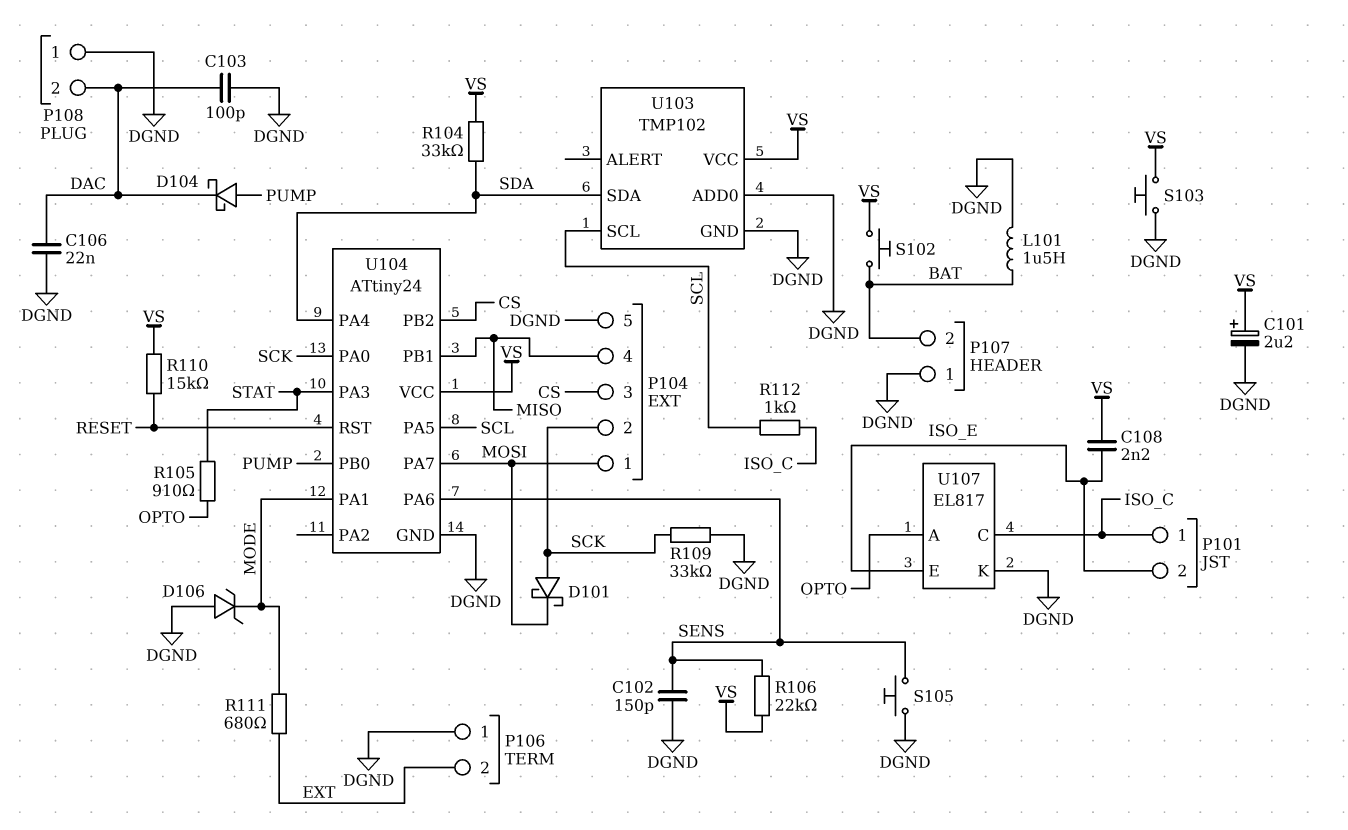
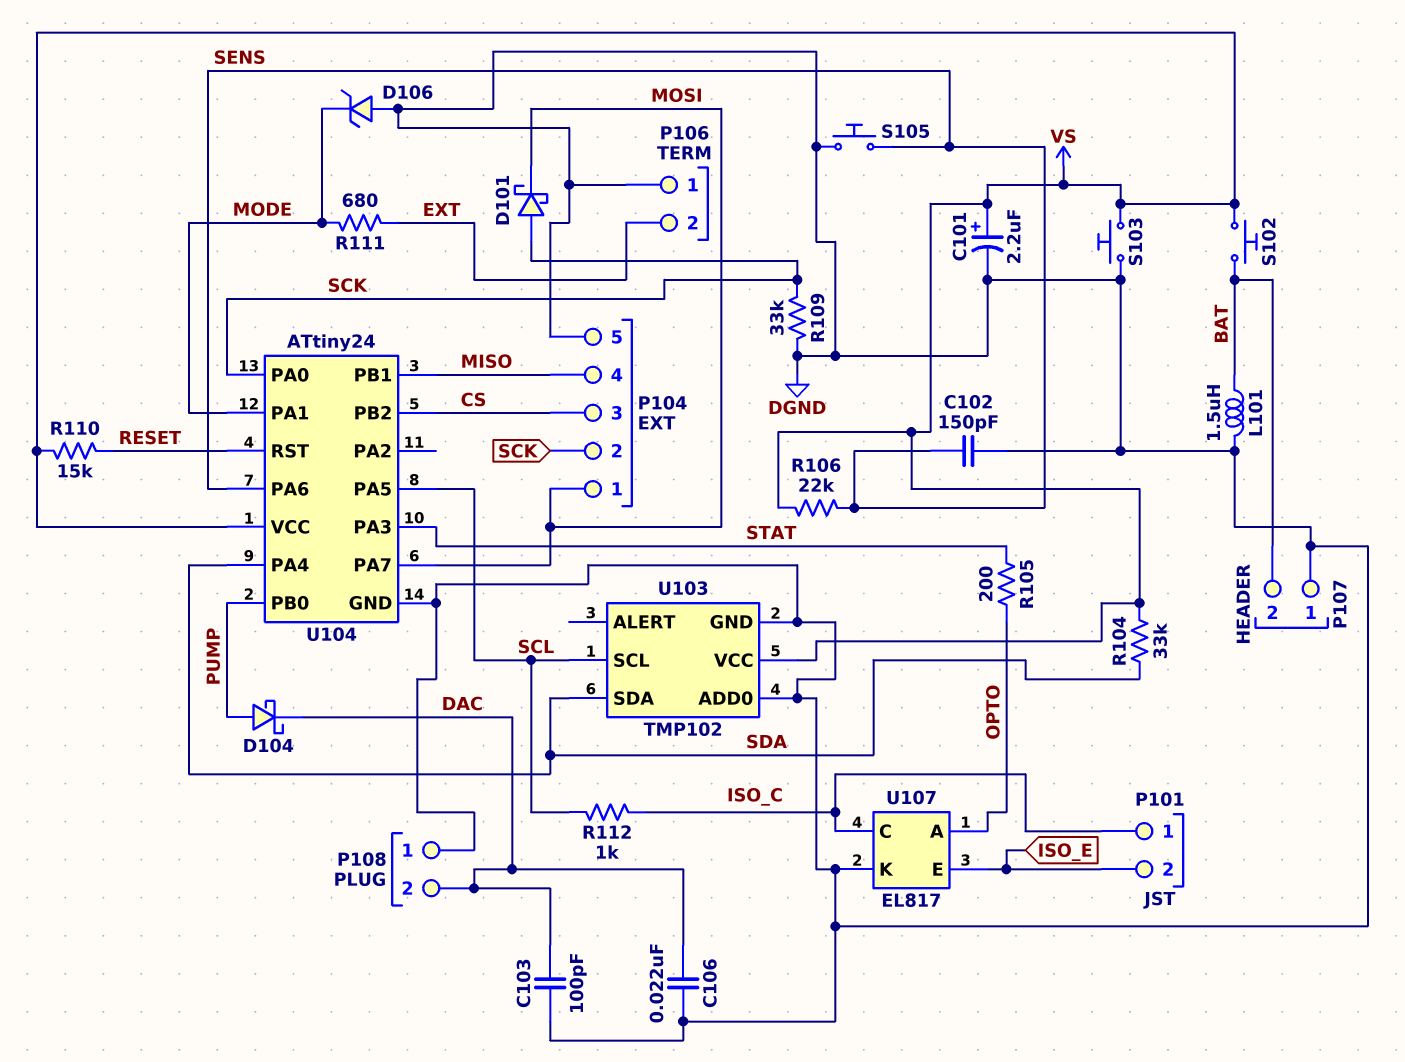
C108: 2.2nF (ISO_E, VS) -> none
R105: 910 (OPTO, STAT) -> 200 (OPTO, STAT)

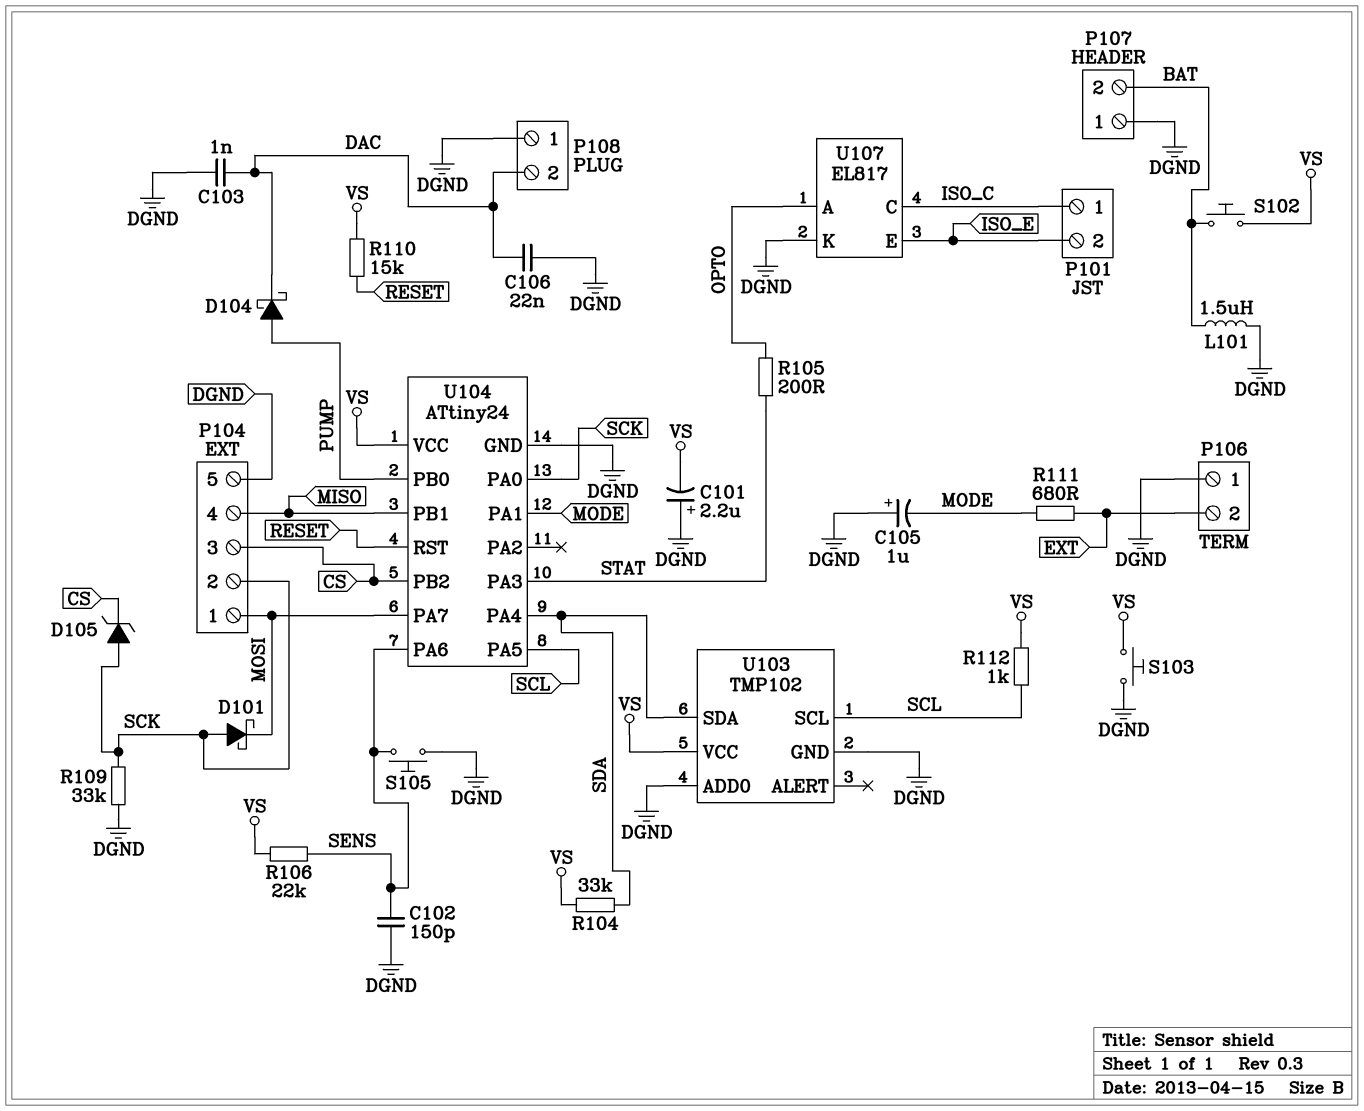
C101: 2.2uF (plus VS, minus DGND) -> 2.2uF (plus DGND, minus VS)
C103: 100pF (DAC, DGND) -> 1nF (DAC, DGND)
C105: none -> 1uF (plus DGND, minus MODE)
D105: none -> zener (A SCK, K CS)
D106: zener (A DGND, K MODE) -> none
R112: 1k (ISO_C, SCL) -> 1k (SCL, VS)

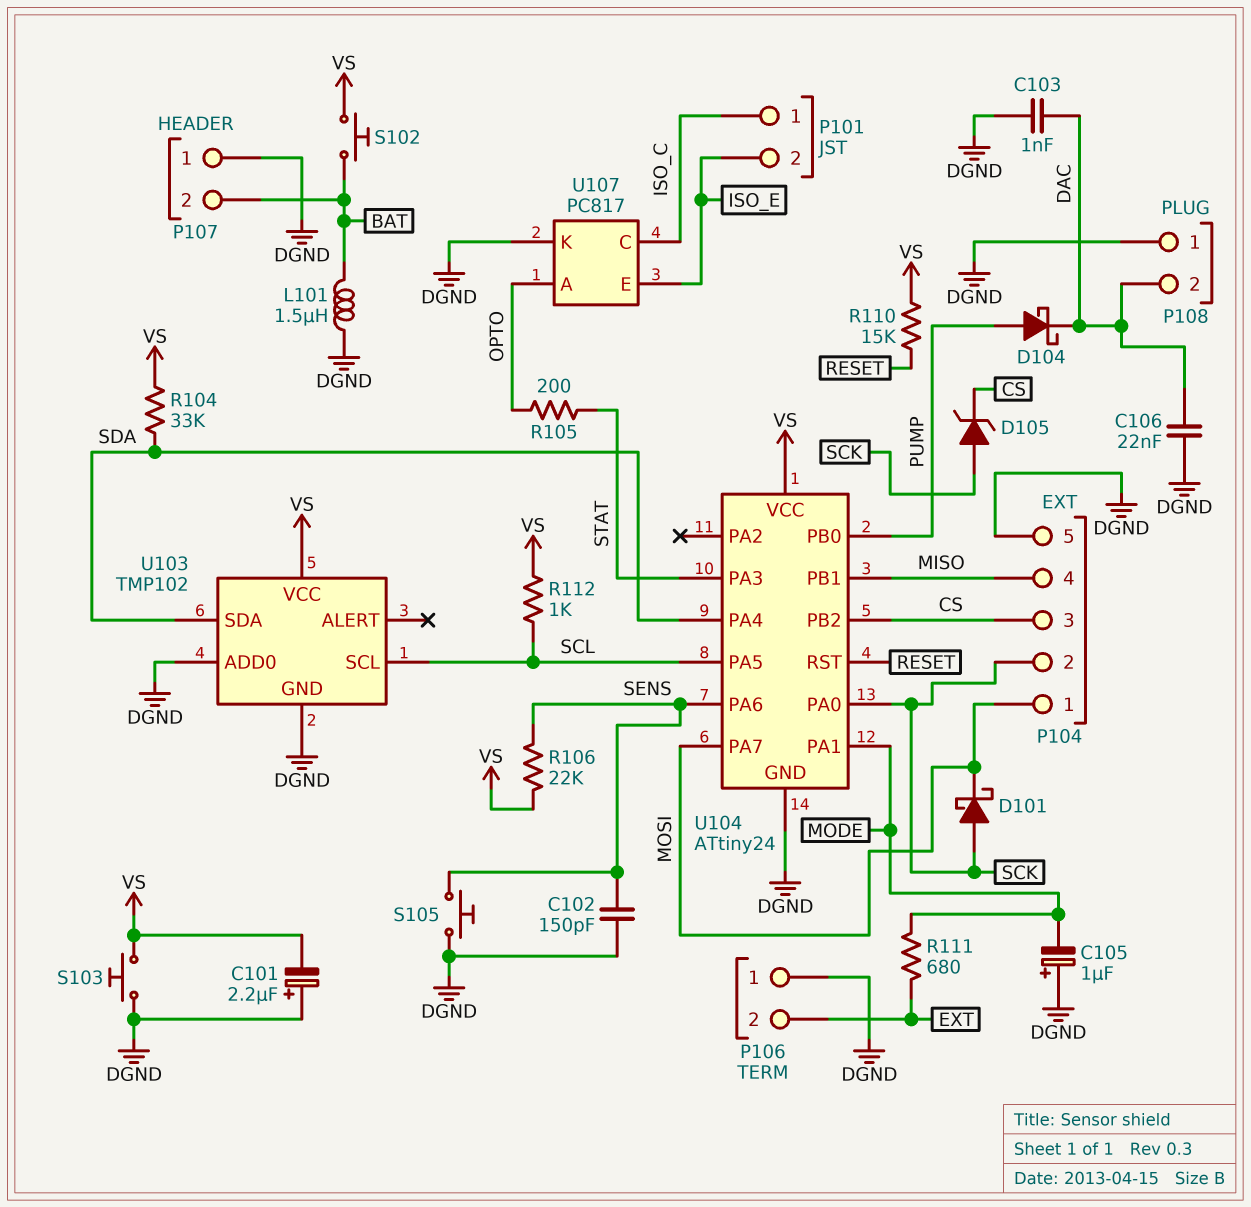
R109: 33k (DGND, SCK) -> none
U107: EL817 -> PC817

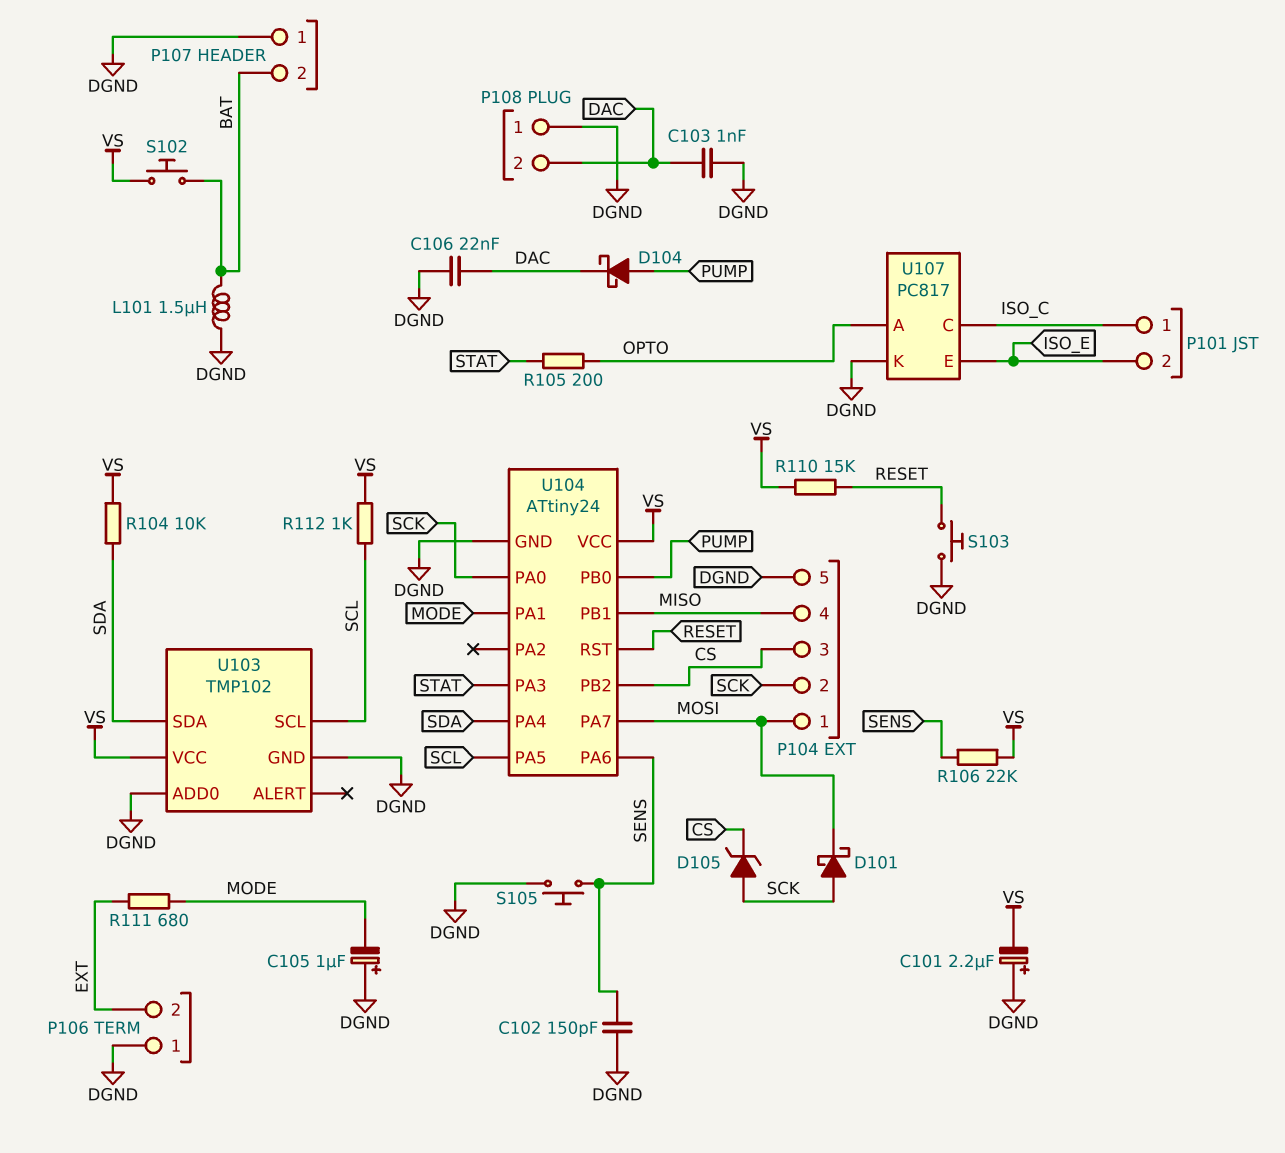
R104: 33k (SDA, VS) -> 10k (SDA, VS)
S103: button (DGND, VS) -> button (DGND, RESET)

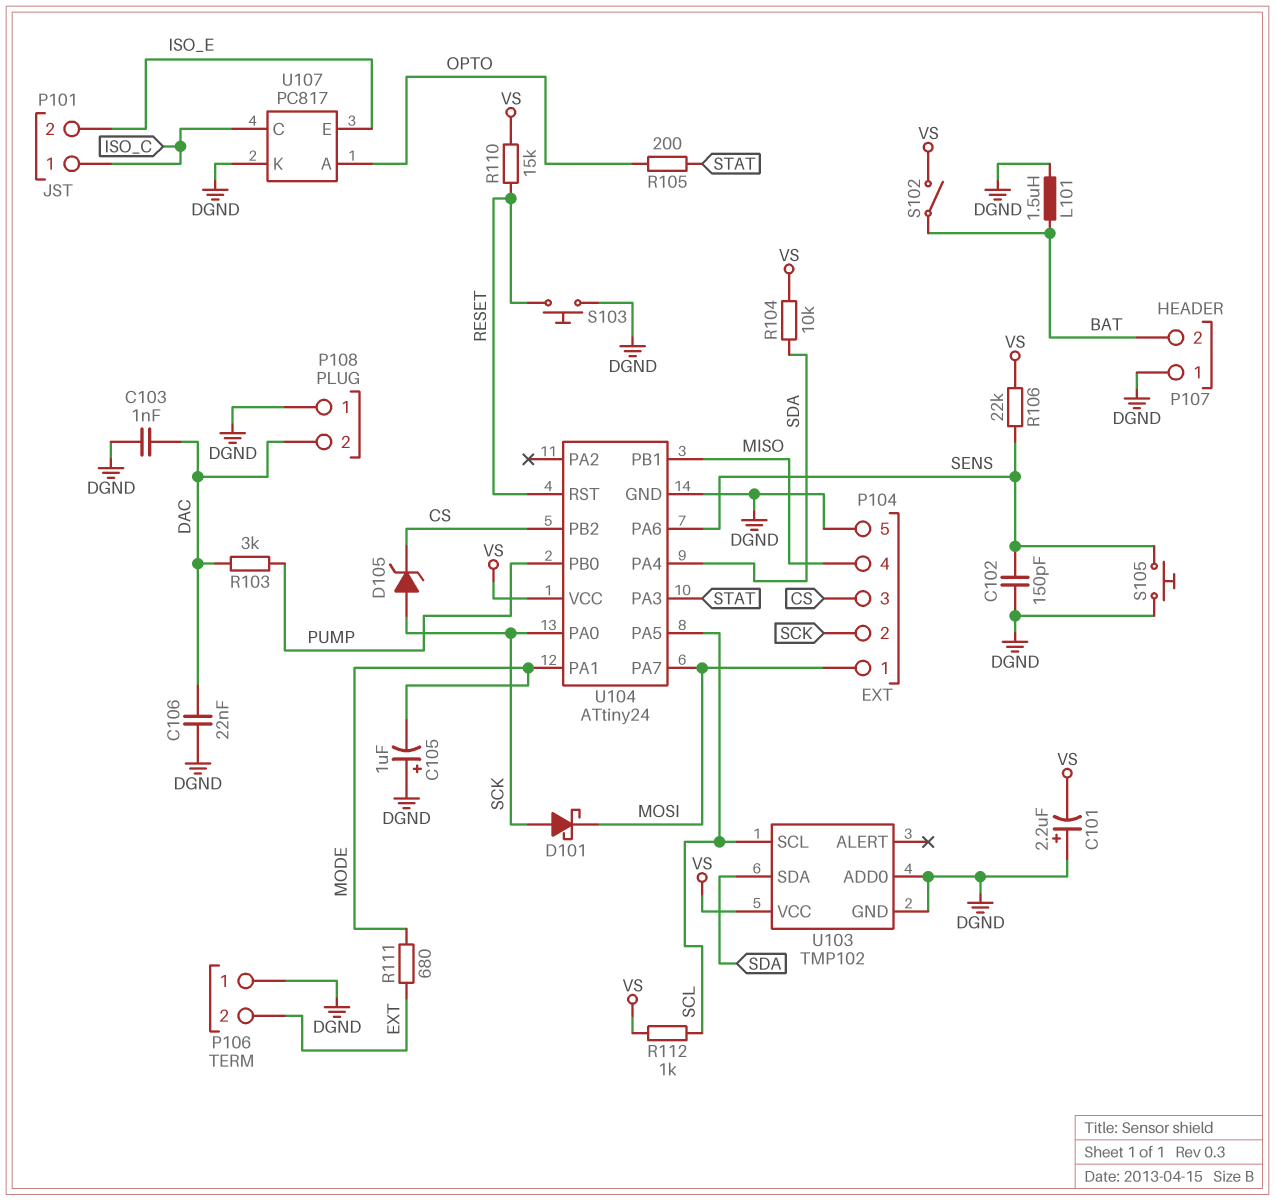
D104: schottky (A PUMP, K DAC) -> none
R103: none -> 3k (DAC, PUMP)
S102: button (BAT, VS) -> switch (BAT, VS)

